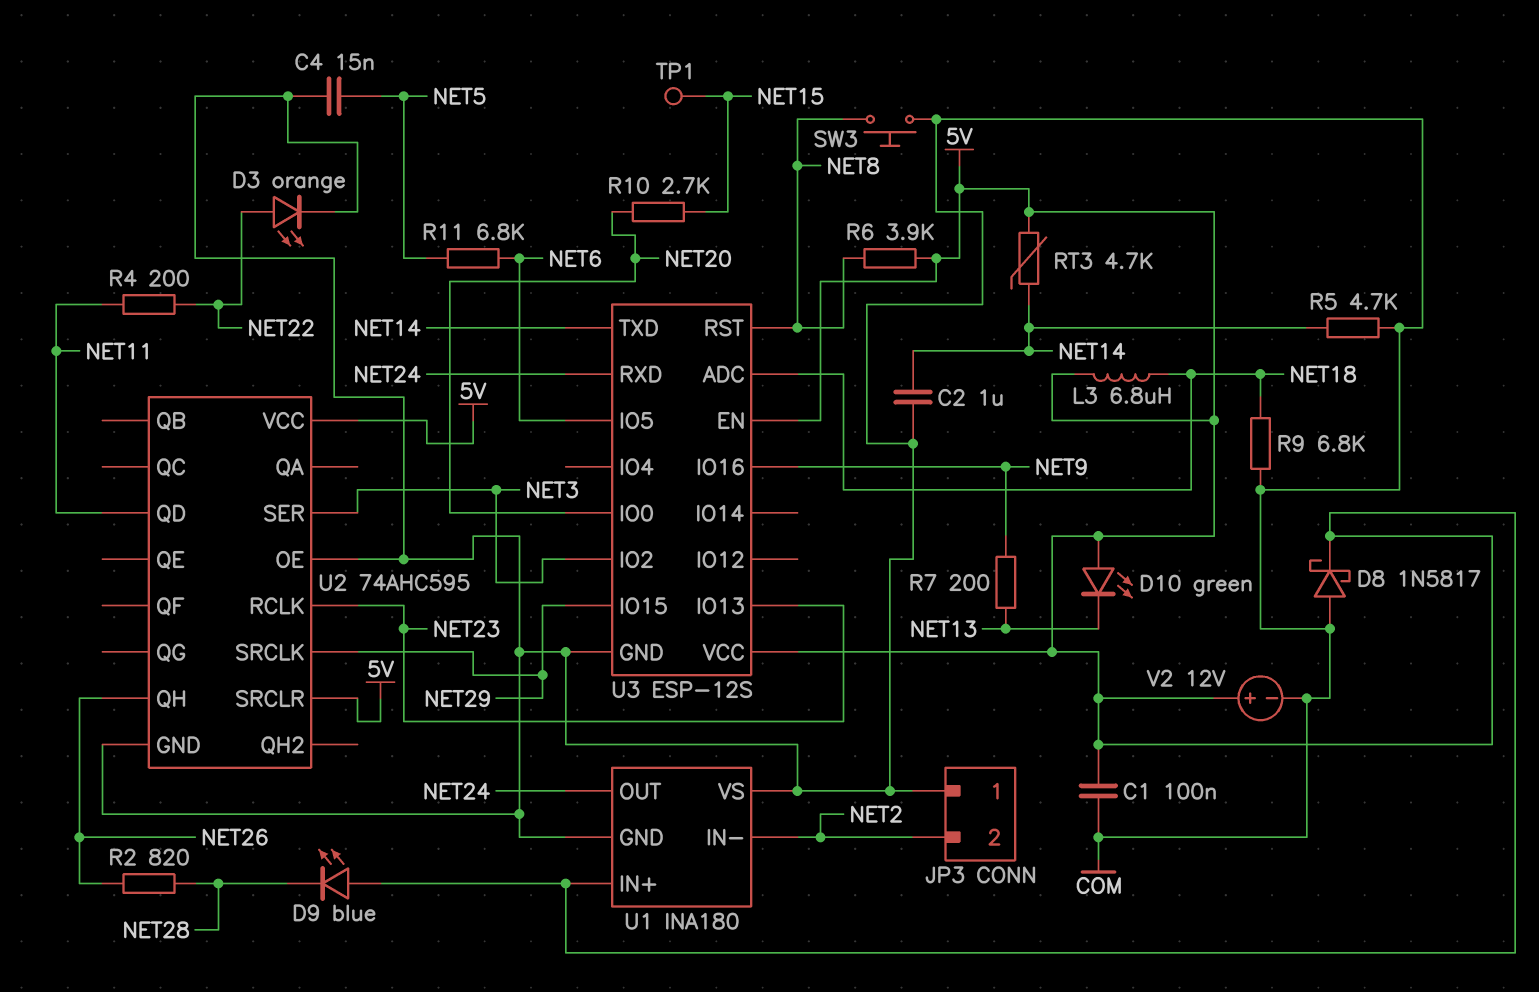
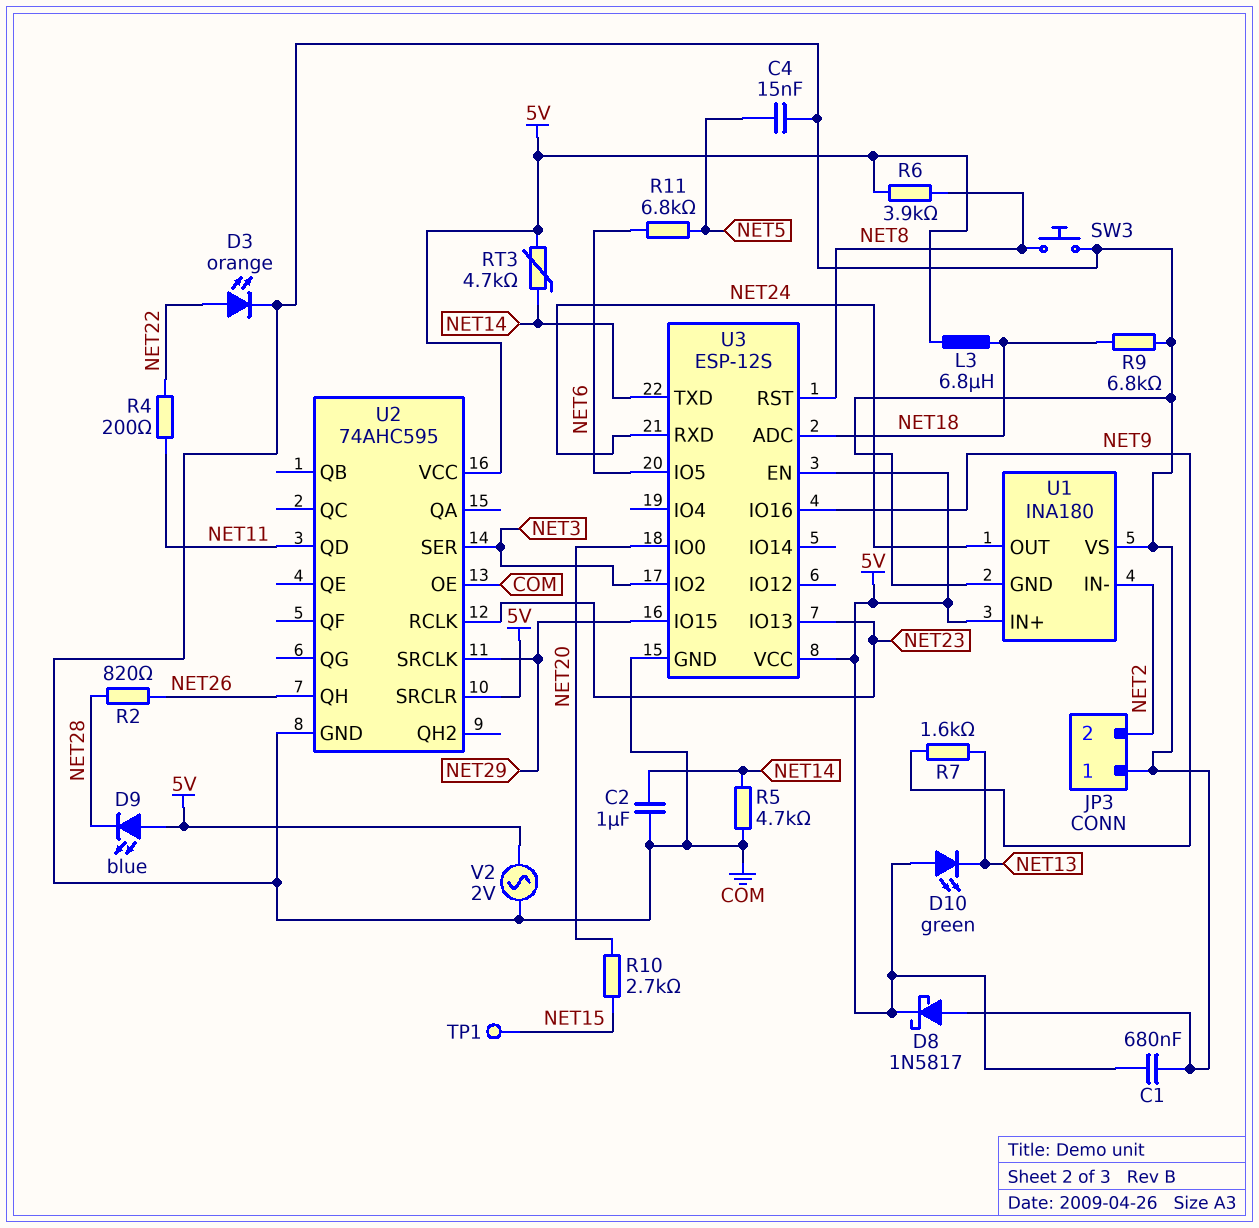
C1: 100nF (5V, COM) -> 680nF (5V, COM)
R7: 200 (NET9, NET13) -> 1.6k (NET9, NET13)
V2: 12V (plus 5V, minus COM) -> AC 2V (5V, COM)

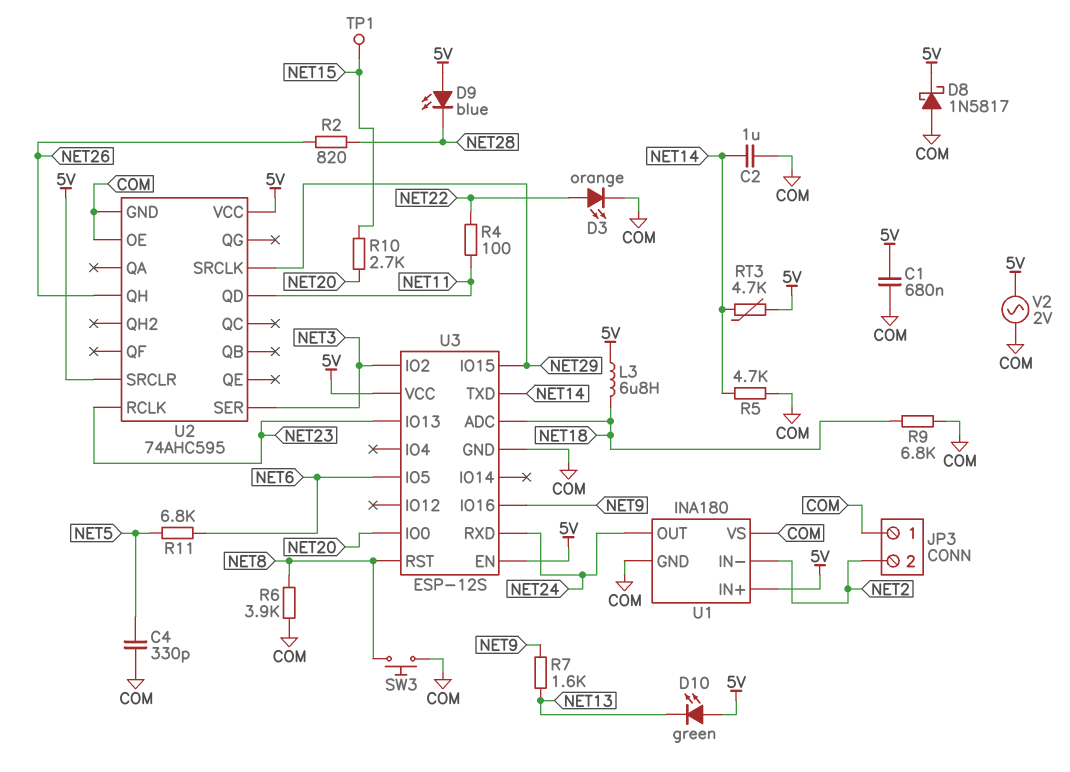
C4: 15nF (COM, NET5) -> 330pF (COM, NET5)
R4: 200 (NET11, NET22) -> 100 (NET11, NET22)
R6: 3.9k (5V, NET8) -> 3.9k (COM, NET8)

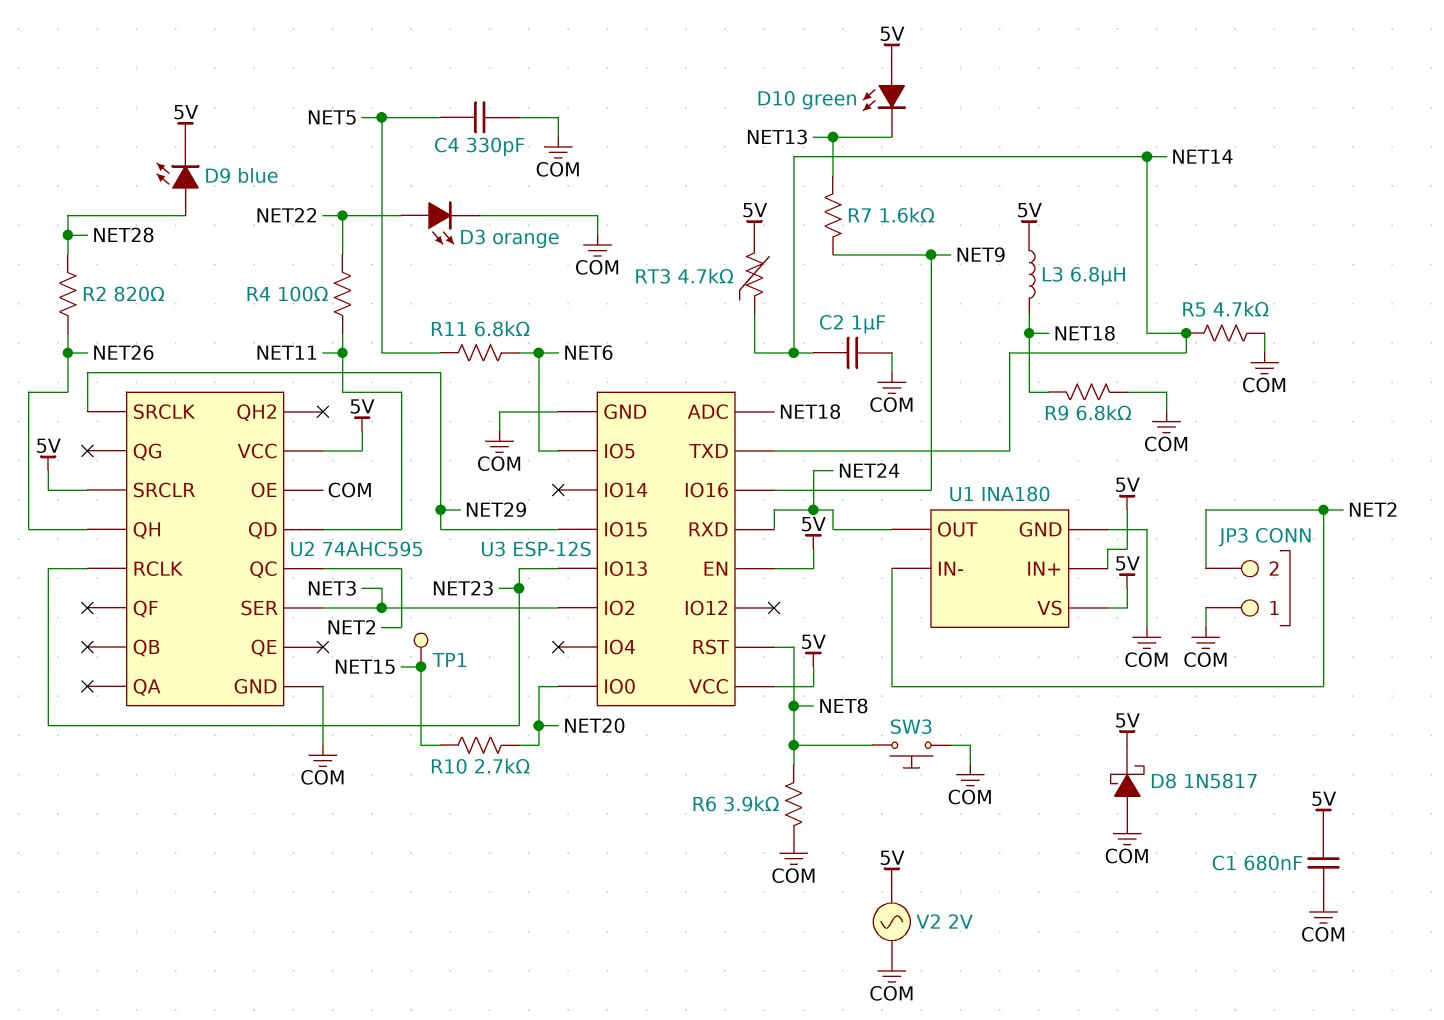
D9: LED blue (A 5V, K NET28) -> LED blue (A NET28, K 5V)
U1 pin VS: COM -> 5V
U2 pin QC: none -> NET2

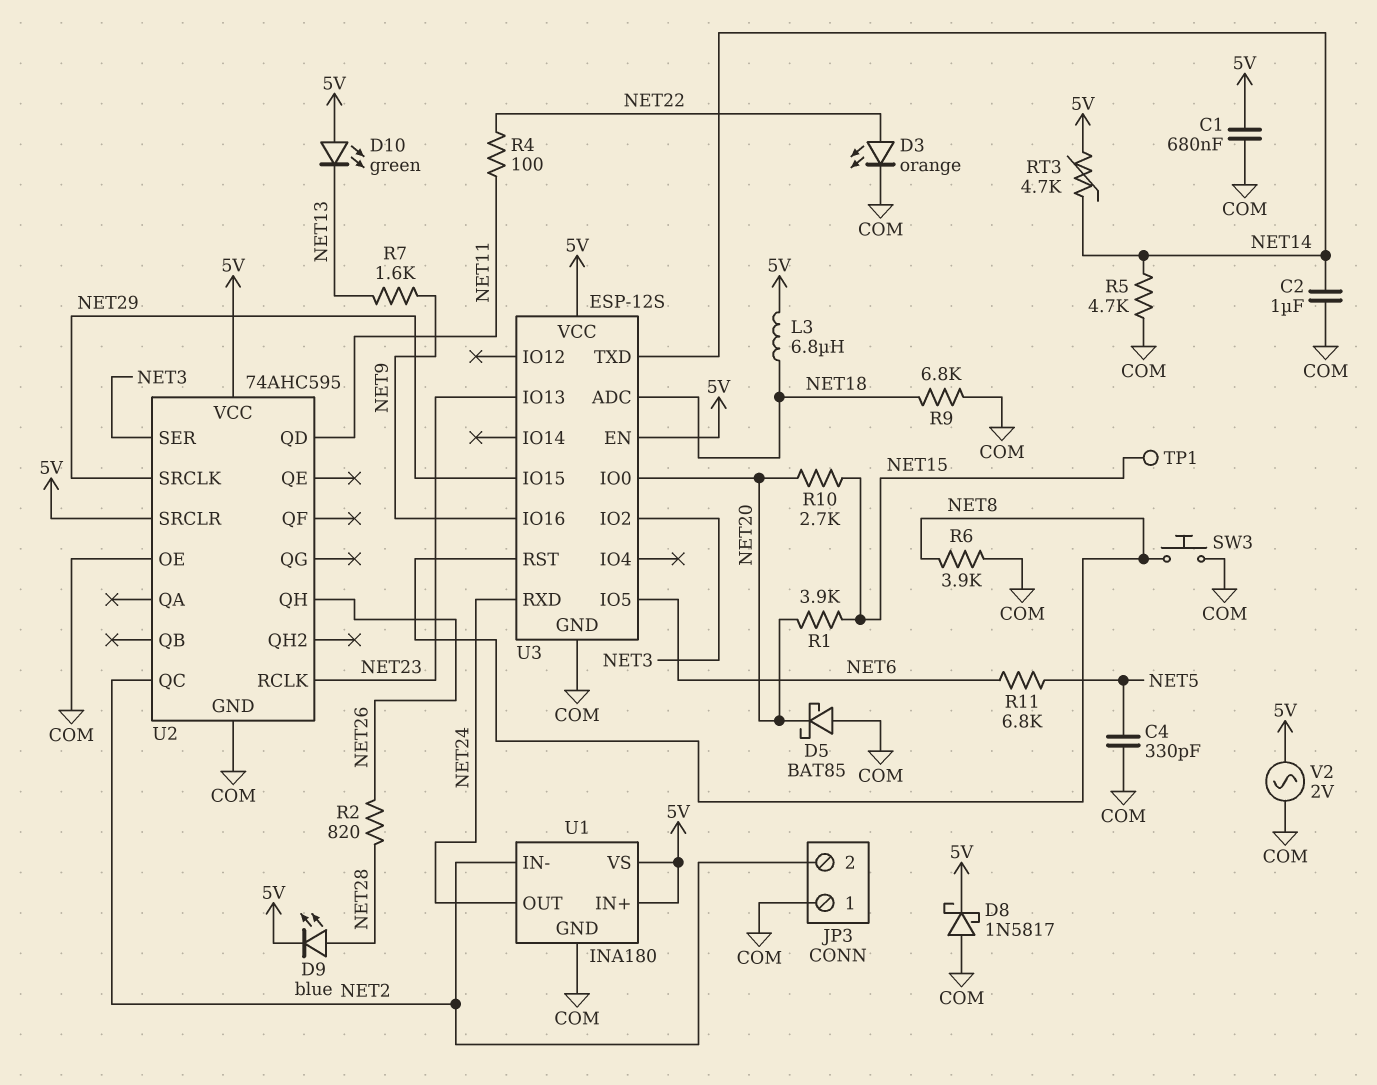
D5: none -> schottky BAT85 (A COM, K NET20)
R1: none -> 3.9k (NET15, NET20)

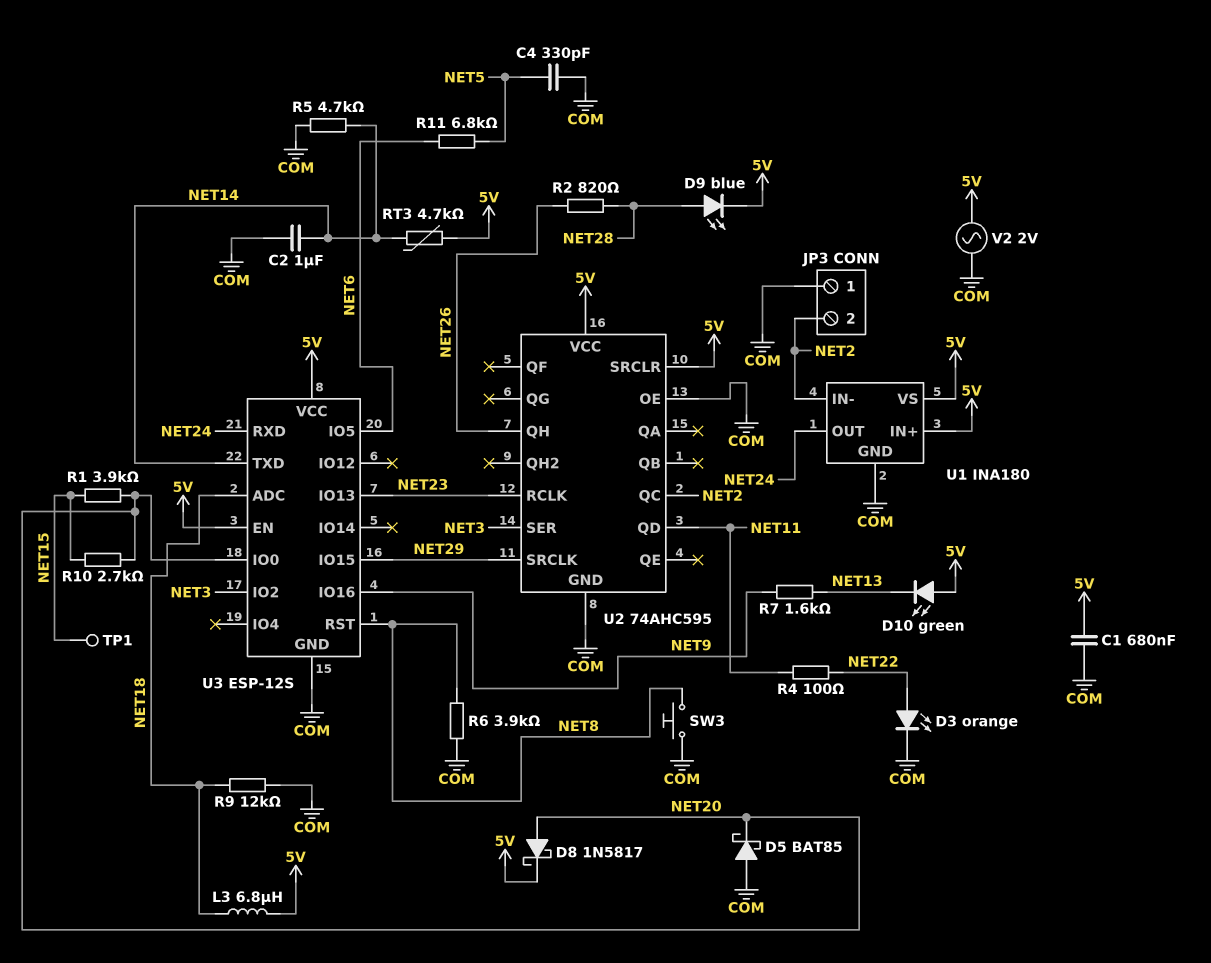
D8: schottky 1N5817 (A COM, K 5V) -> schottky 1N5817 (A NET20, K 5V)
R9: 6.8k (COM, NET18) -> 12k (COM, NET18)

